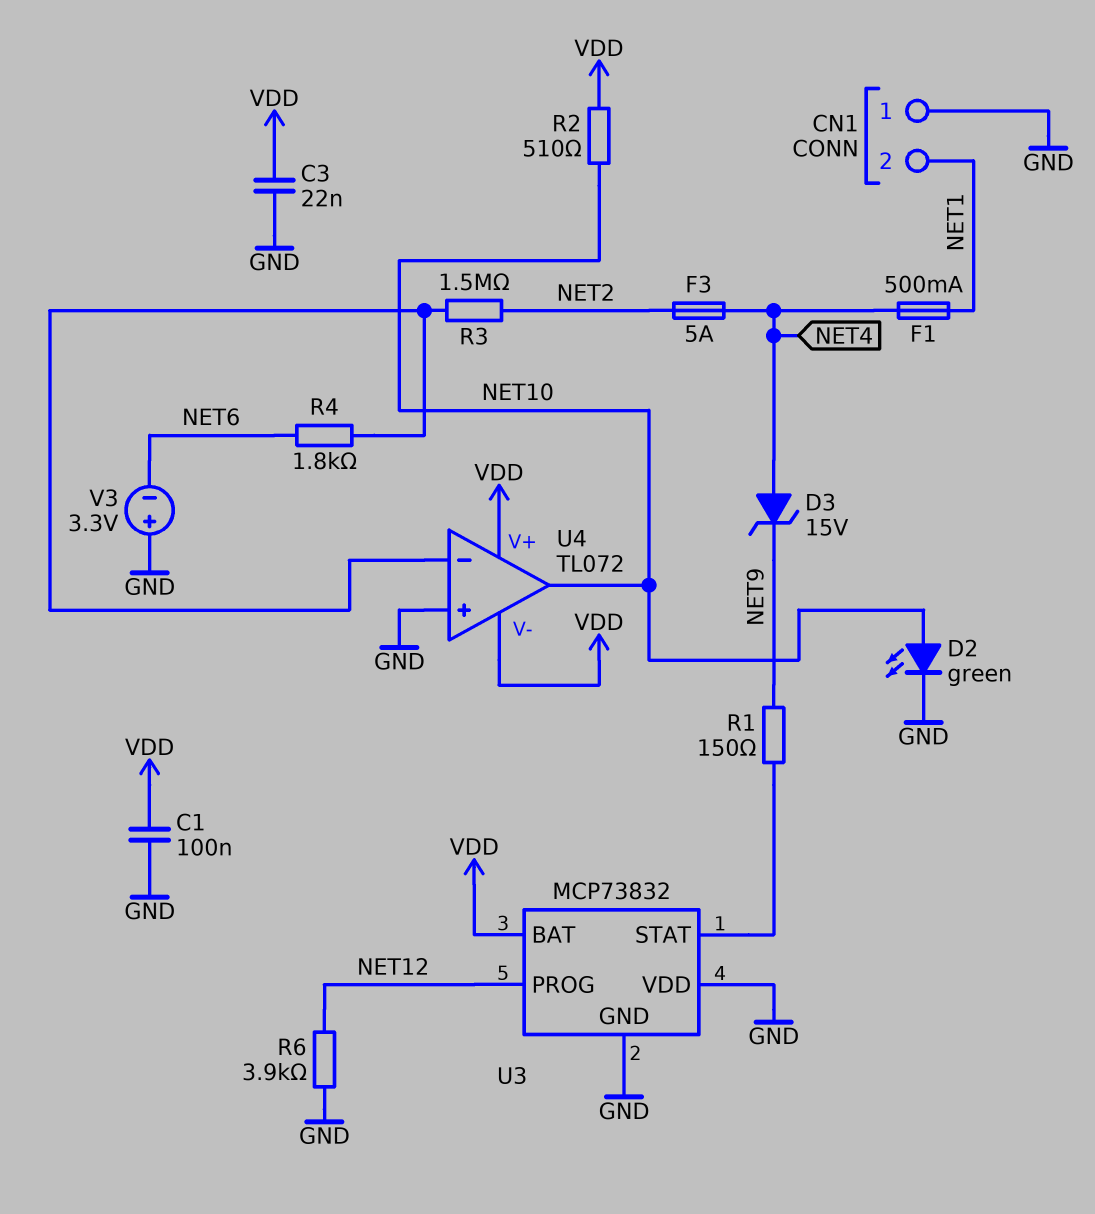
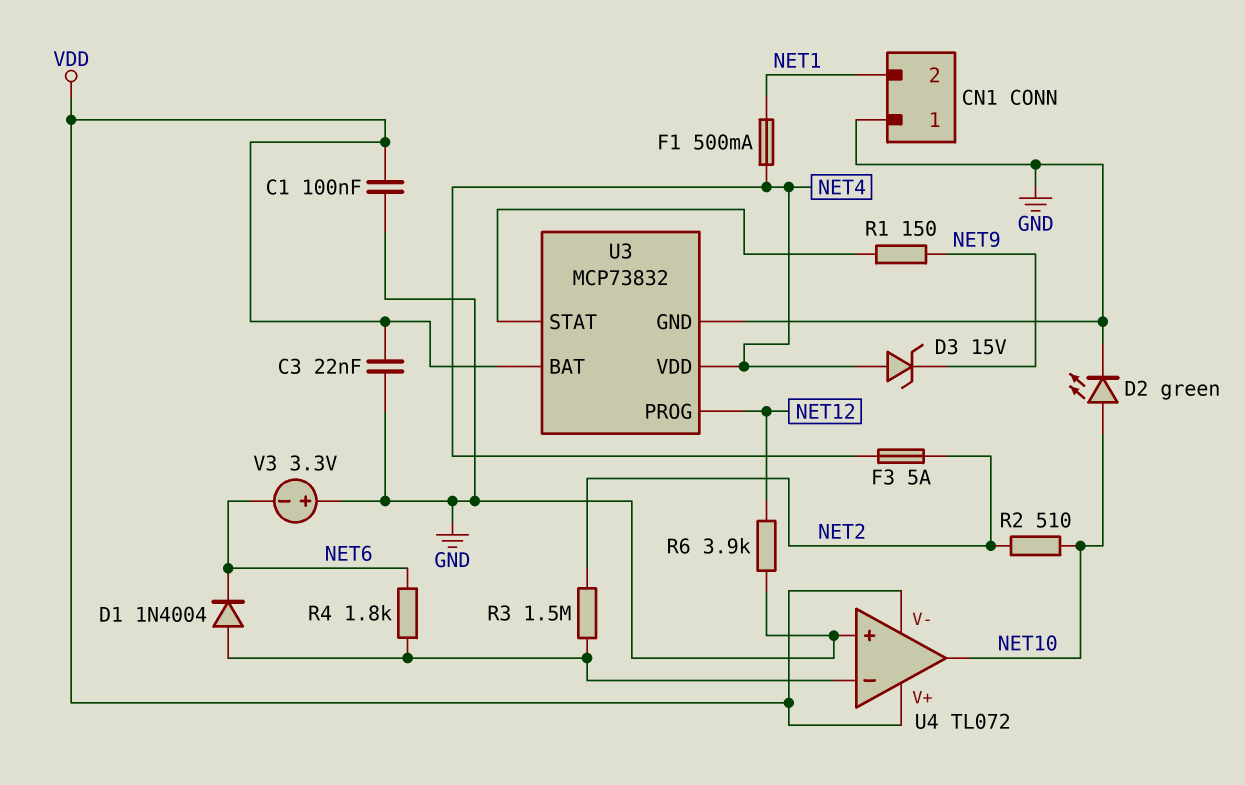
D1: none -> diode 1N4004 (A U4/in-, K NET6)
R2: 510 (NET10, VDD) -> 510 (NET2, NET10)
U3 pin VDD: GND -> NET4

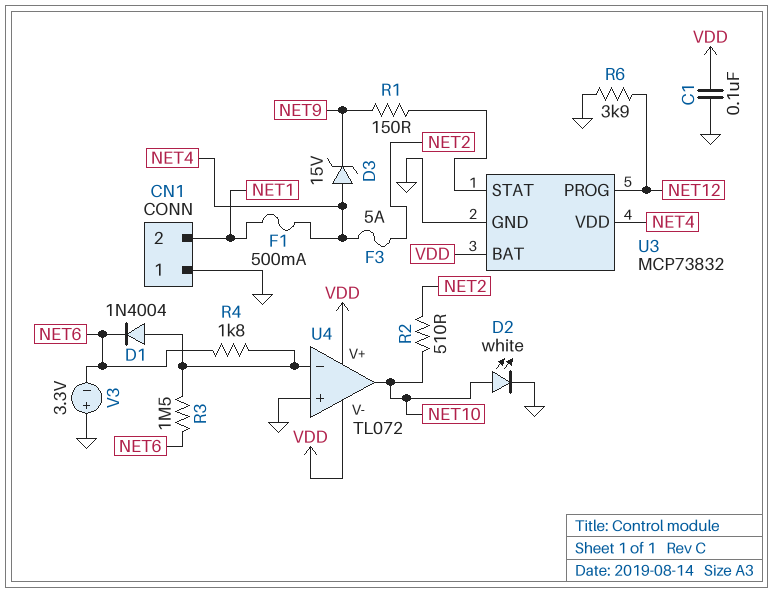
C3: 22nF (GND, VDD) -> none
D2: LED green (A NET10, K GND) -> LED white (A NET10, K GND)
R3: 1.5M (NET2, U4/in-) -> 1.5M (NET6, U4/in-)

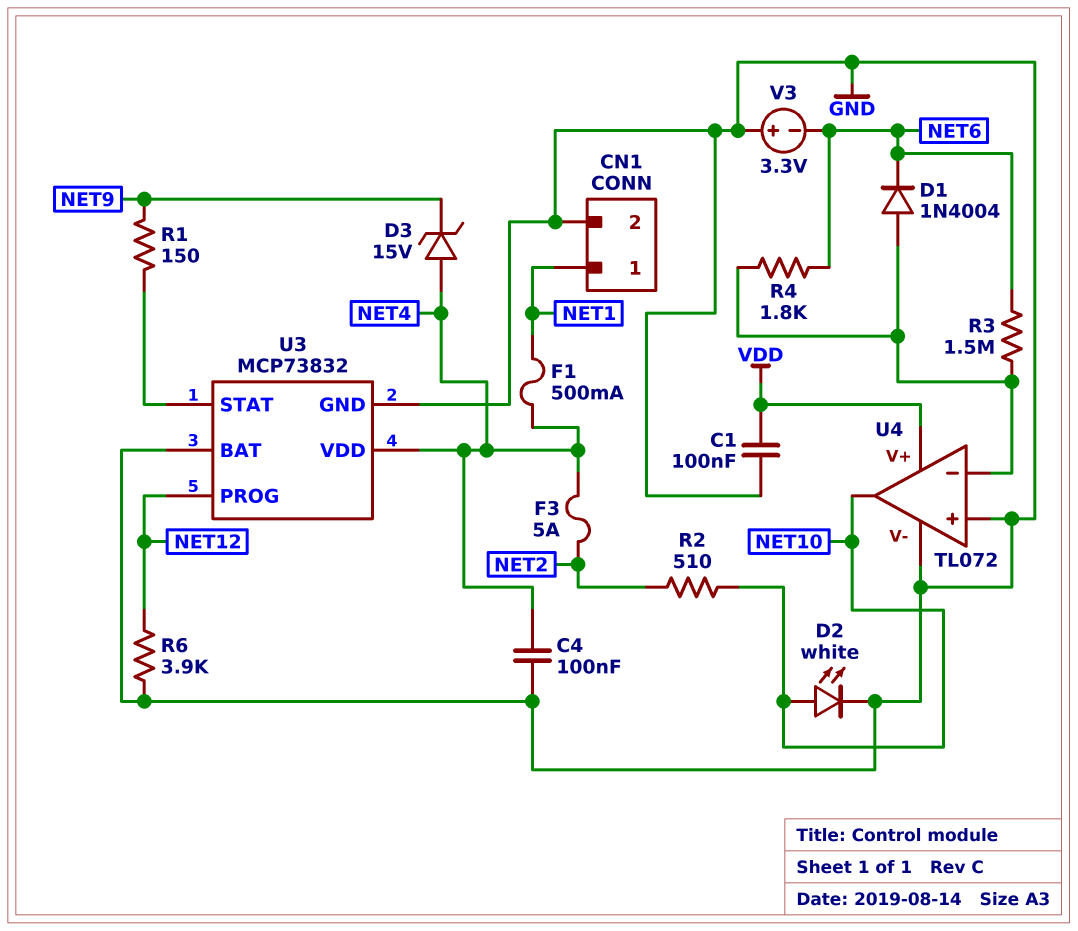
C4: none -> 100nF (GND, NET4)
CN1 pin 1: GND -> NET1
CN1 pin 2: NET1 -> GND
U3 pin BAT: VDD -> GND
U4 pin V-: VDD -> GND

